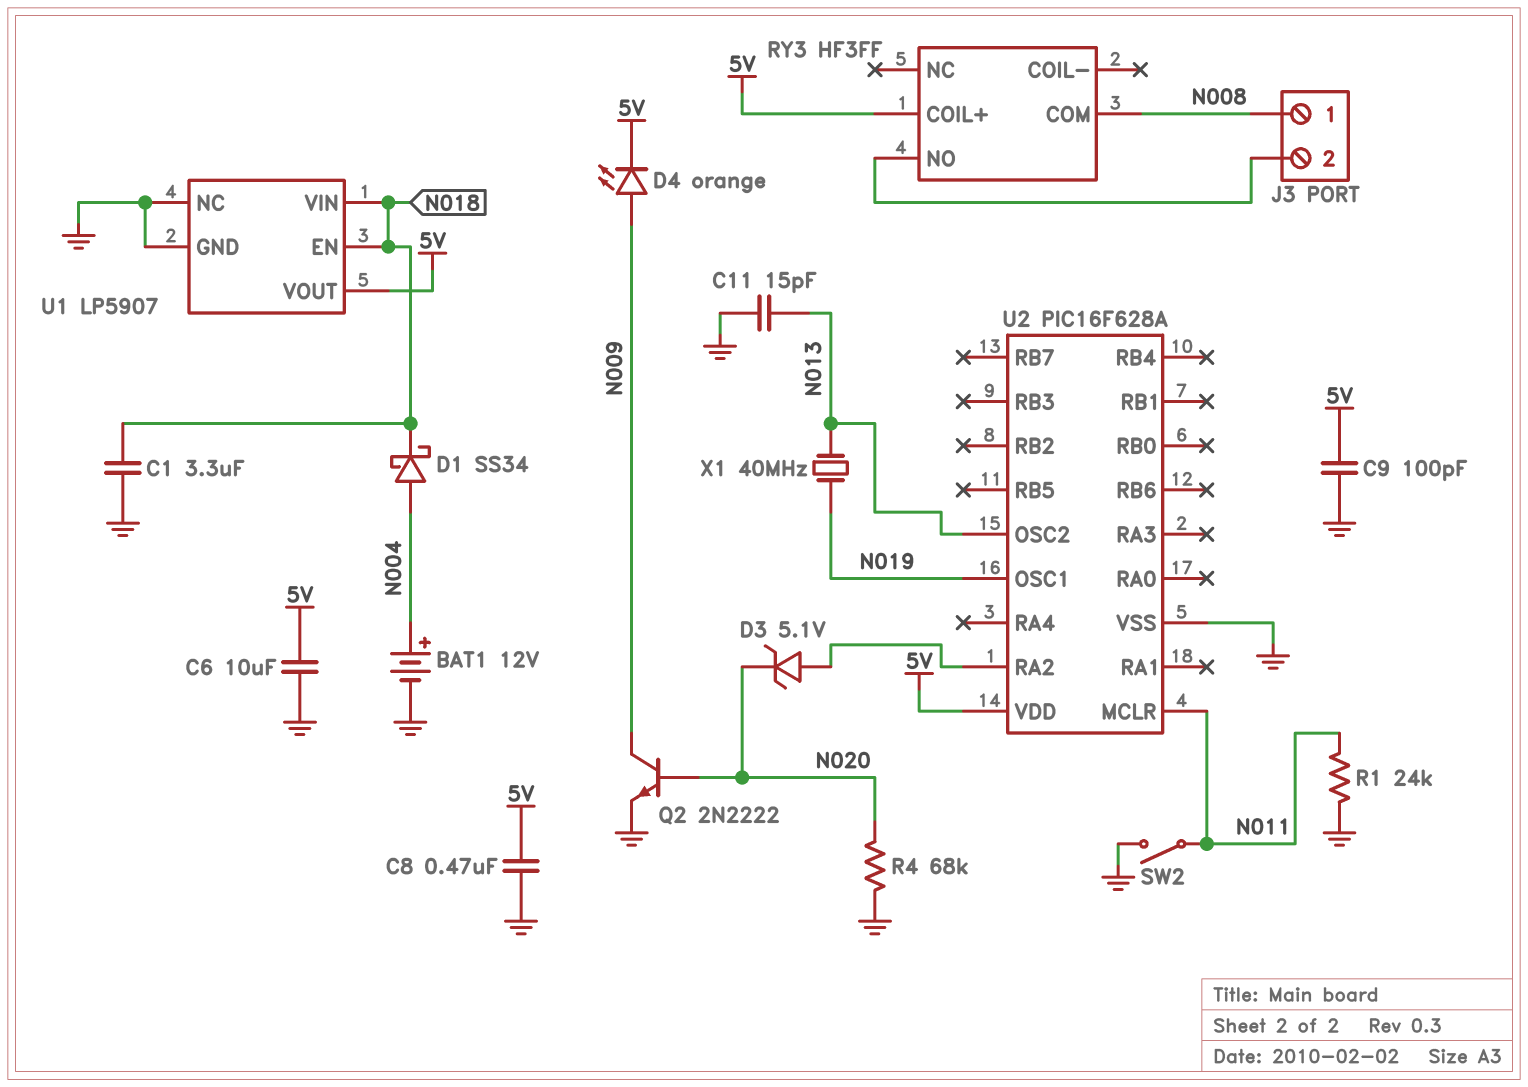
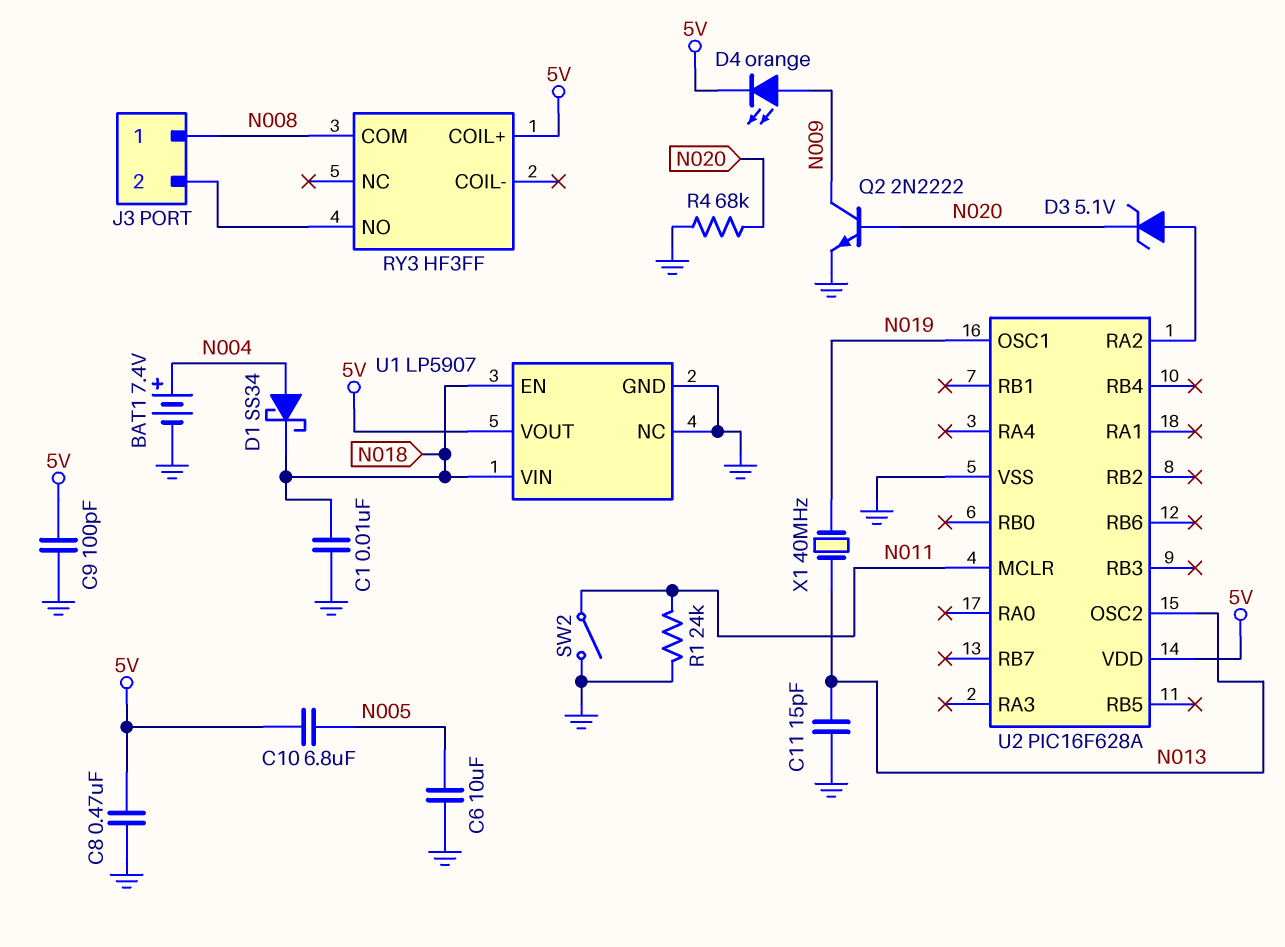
BAT1: 12V (plus N004, minus GND) -> 7.4V (plus N004, minus GND)
C1: 3.3uF (GND, N018) -> 10nF (GND, N018)
C6: 10uF (5V, GND) -> 10uF (GND, N005)
C10: none -> 6.8uF (5V, N005)

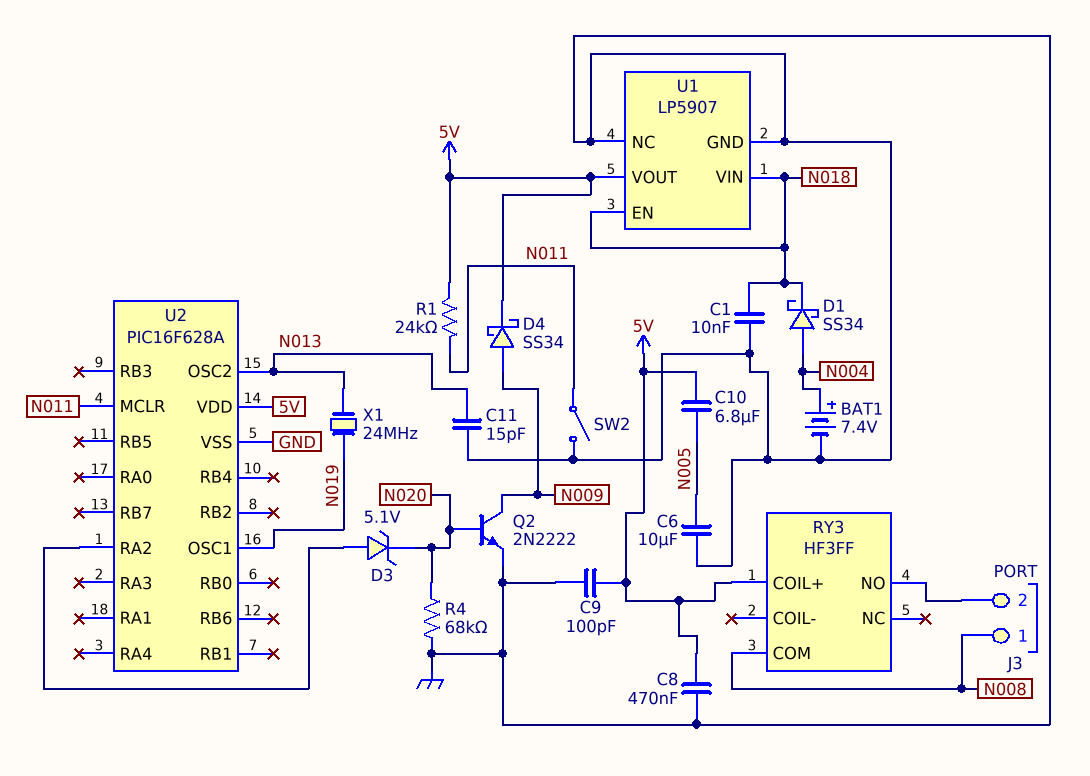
D4: LED orange (A N009, K 5V) -> schottky SS34 (A N009, K 5V)
R1: 24k (GND, N011) -> 24k (5V, N011)
X1: 40MHz (N013, N019) -> 24MHz (N013, N019)

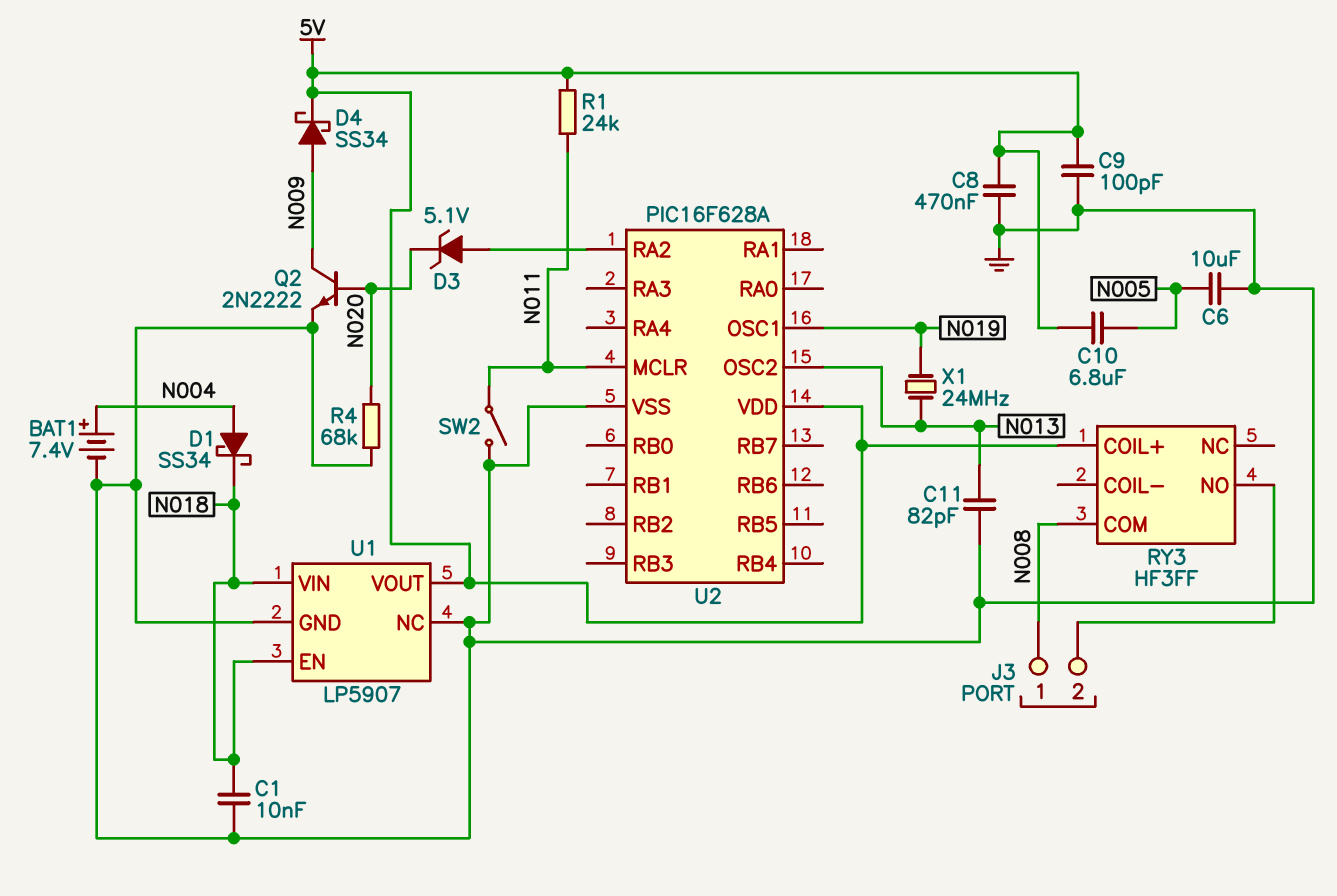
C11: 15pF (GND, N013) -> 82pF (GND, N013)

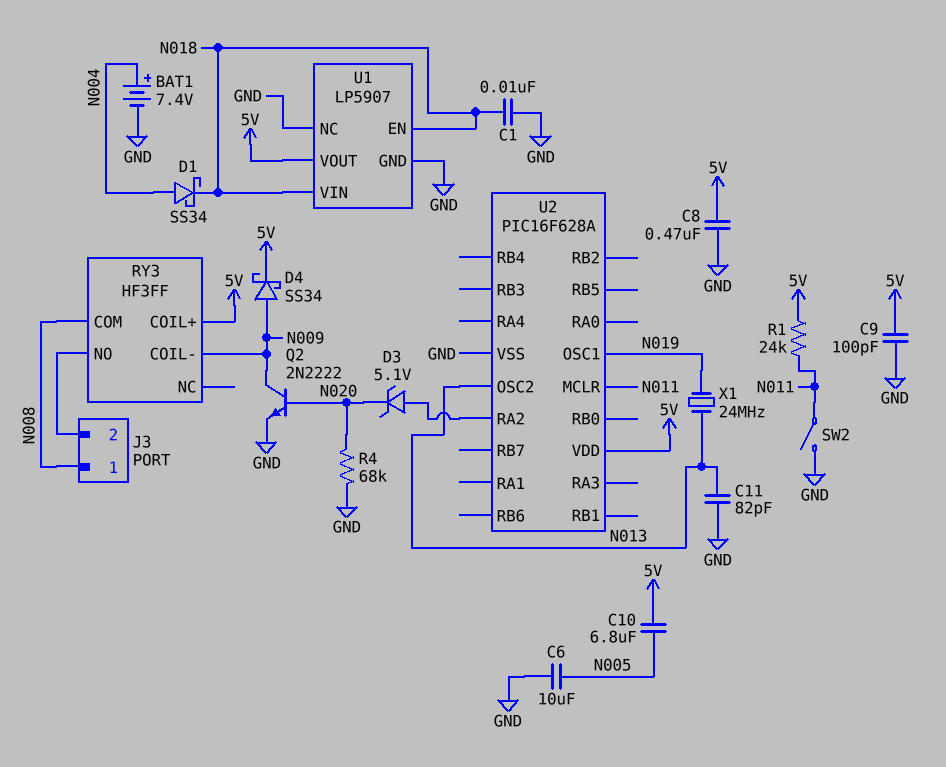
RY3 pin COIL-: none -> N009

